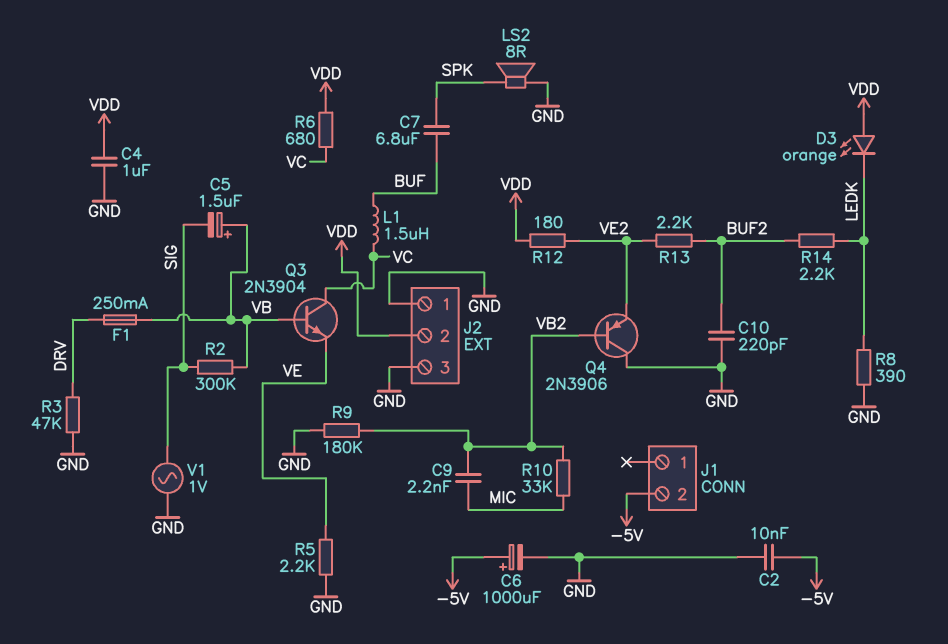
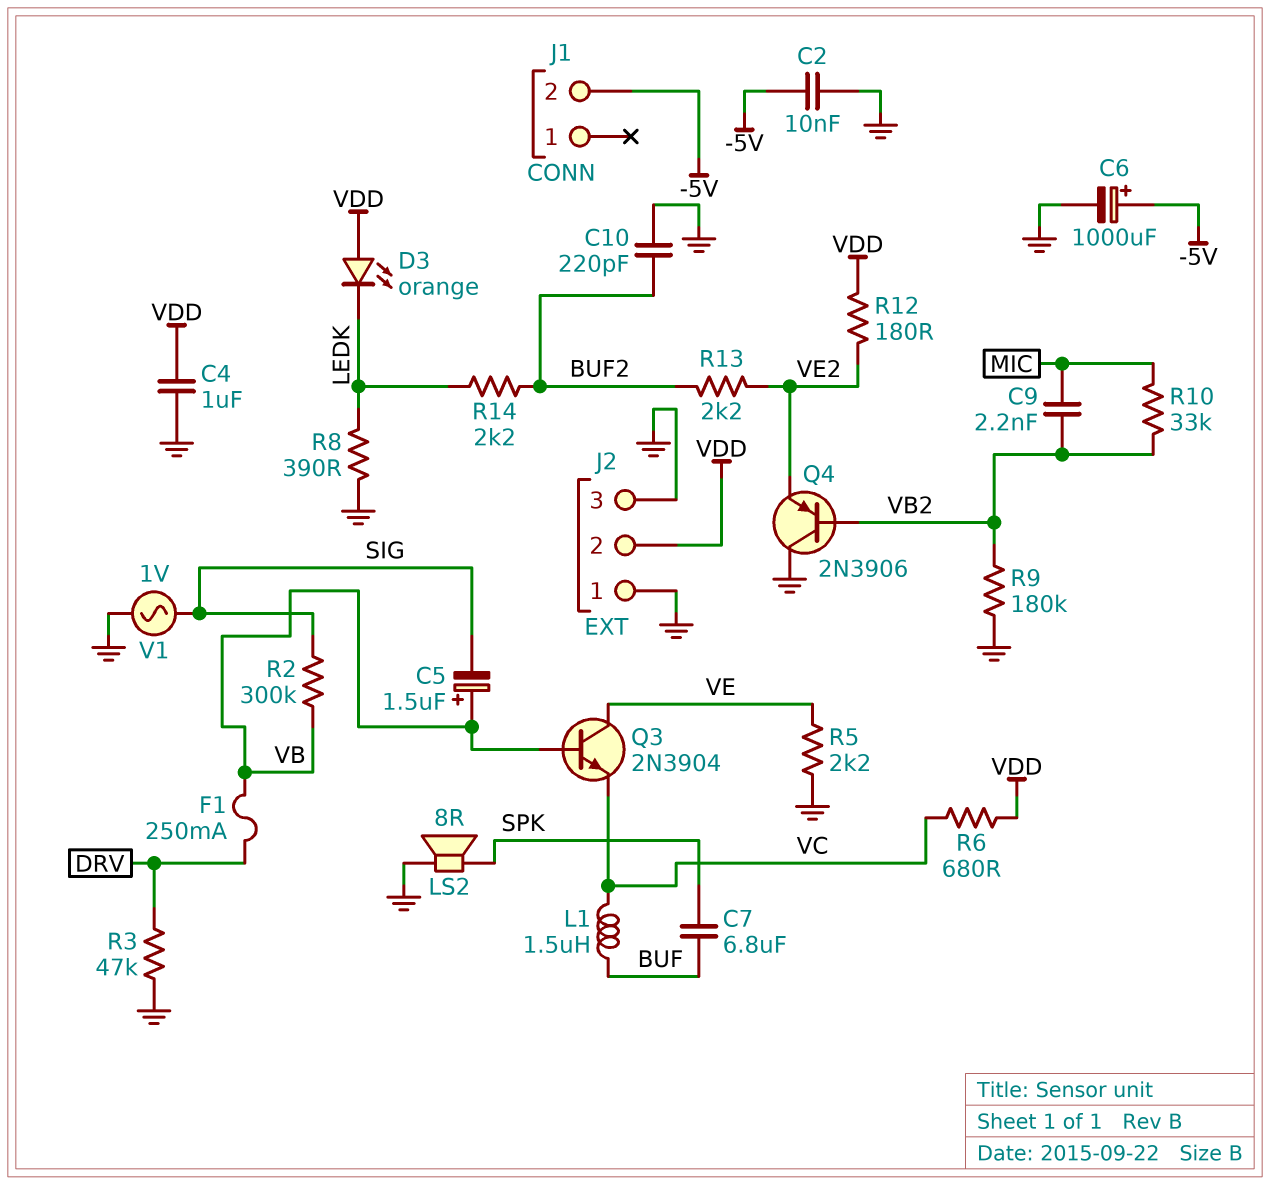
Q3: NPN 2N3904 (B VB, C VC, E VE) -> NPN 2N3904 (B VB, C VE, E VC)

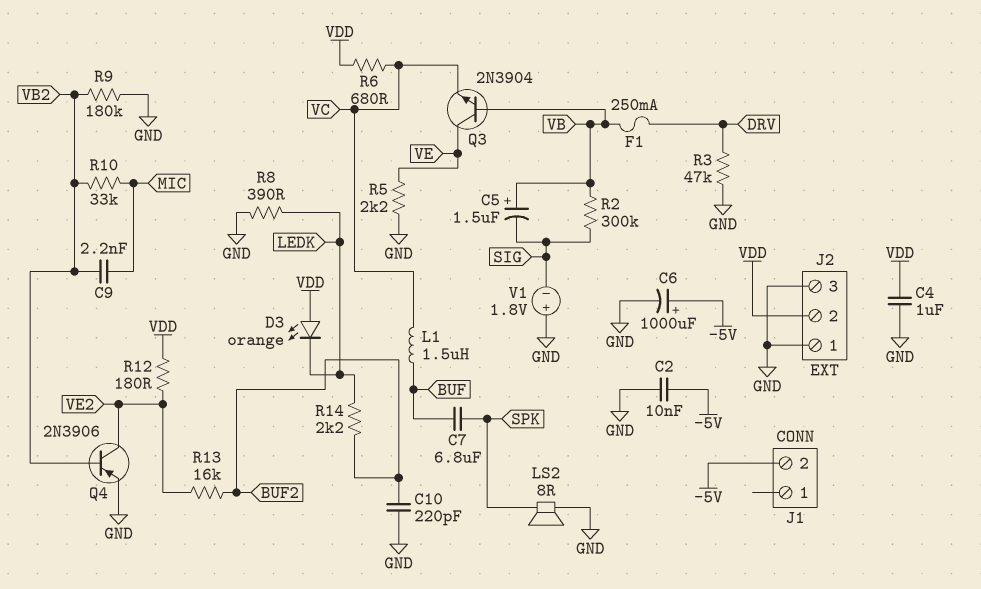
Q4: PNP 2N3906 (B VB2, C GND, E VE2) -> PNP 2N3906 (B VB2, C VE2, E GND)
R13: 2.2k (BUF2, VE2) -> 16k (BUF2, VE2)
V1: AC 1V (GND, SIG) -> 1.8V (plus GND, minus SIG)

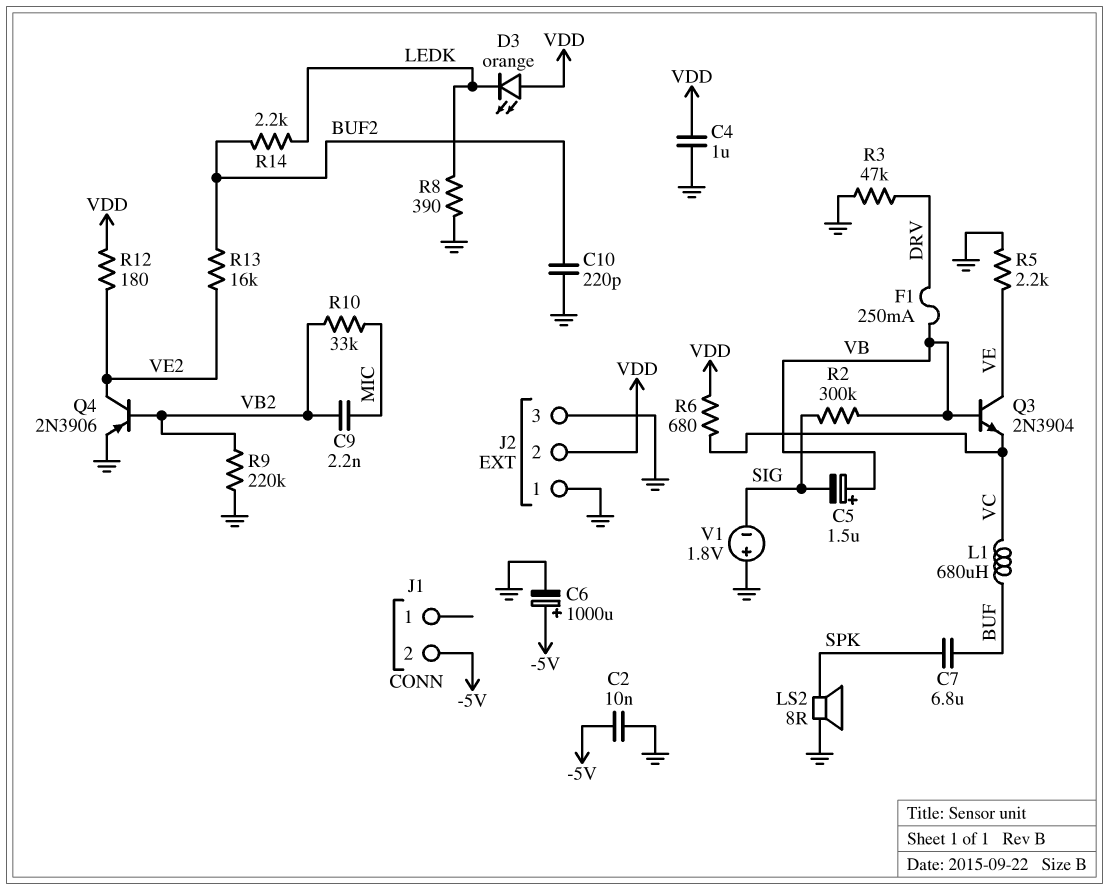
L1: 1.5uH (BUF, VC) -> 680uH (BUF, VC)
R9: 180k (GND, VB2) -> 220k (GND, VB2)

